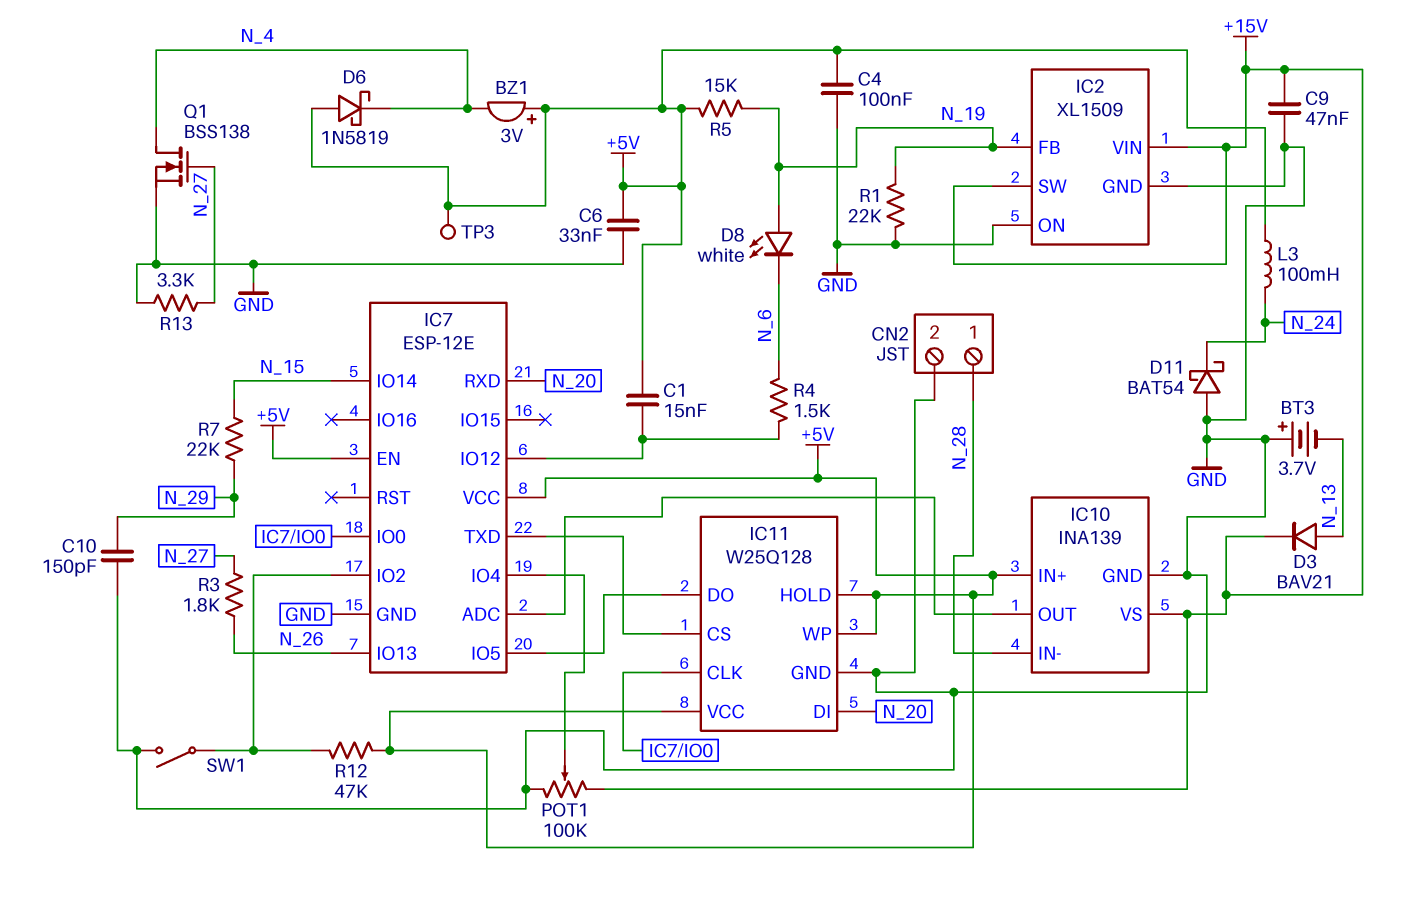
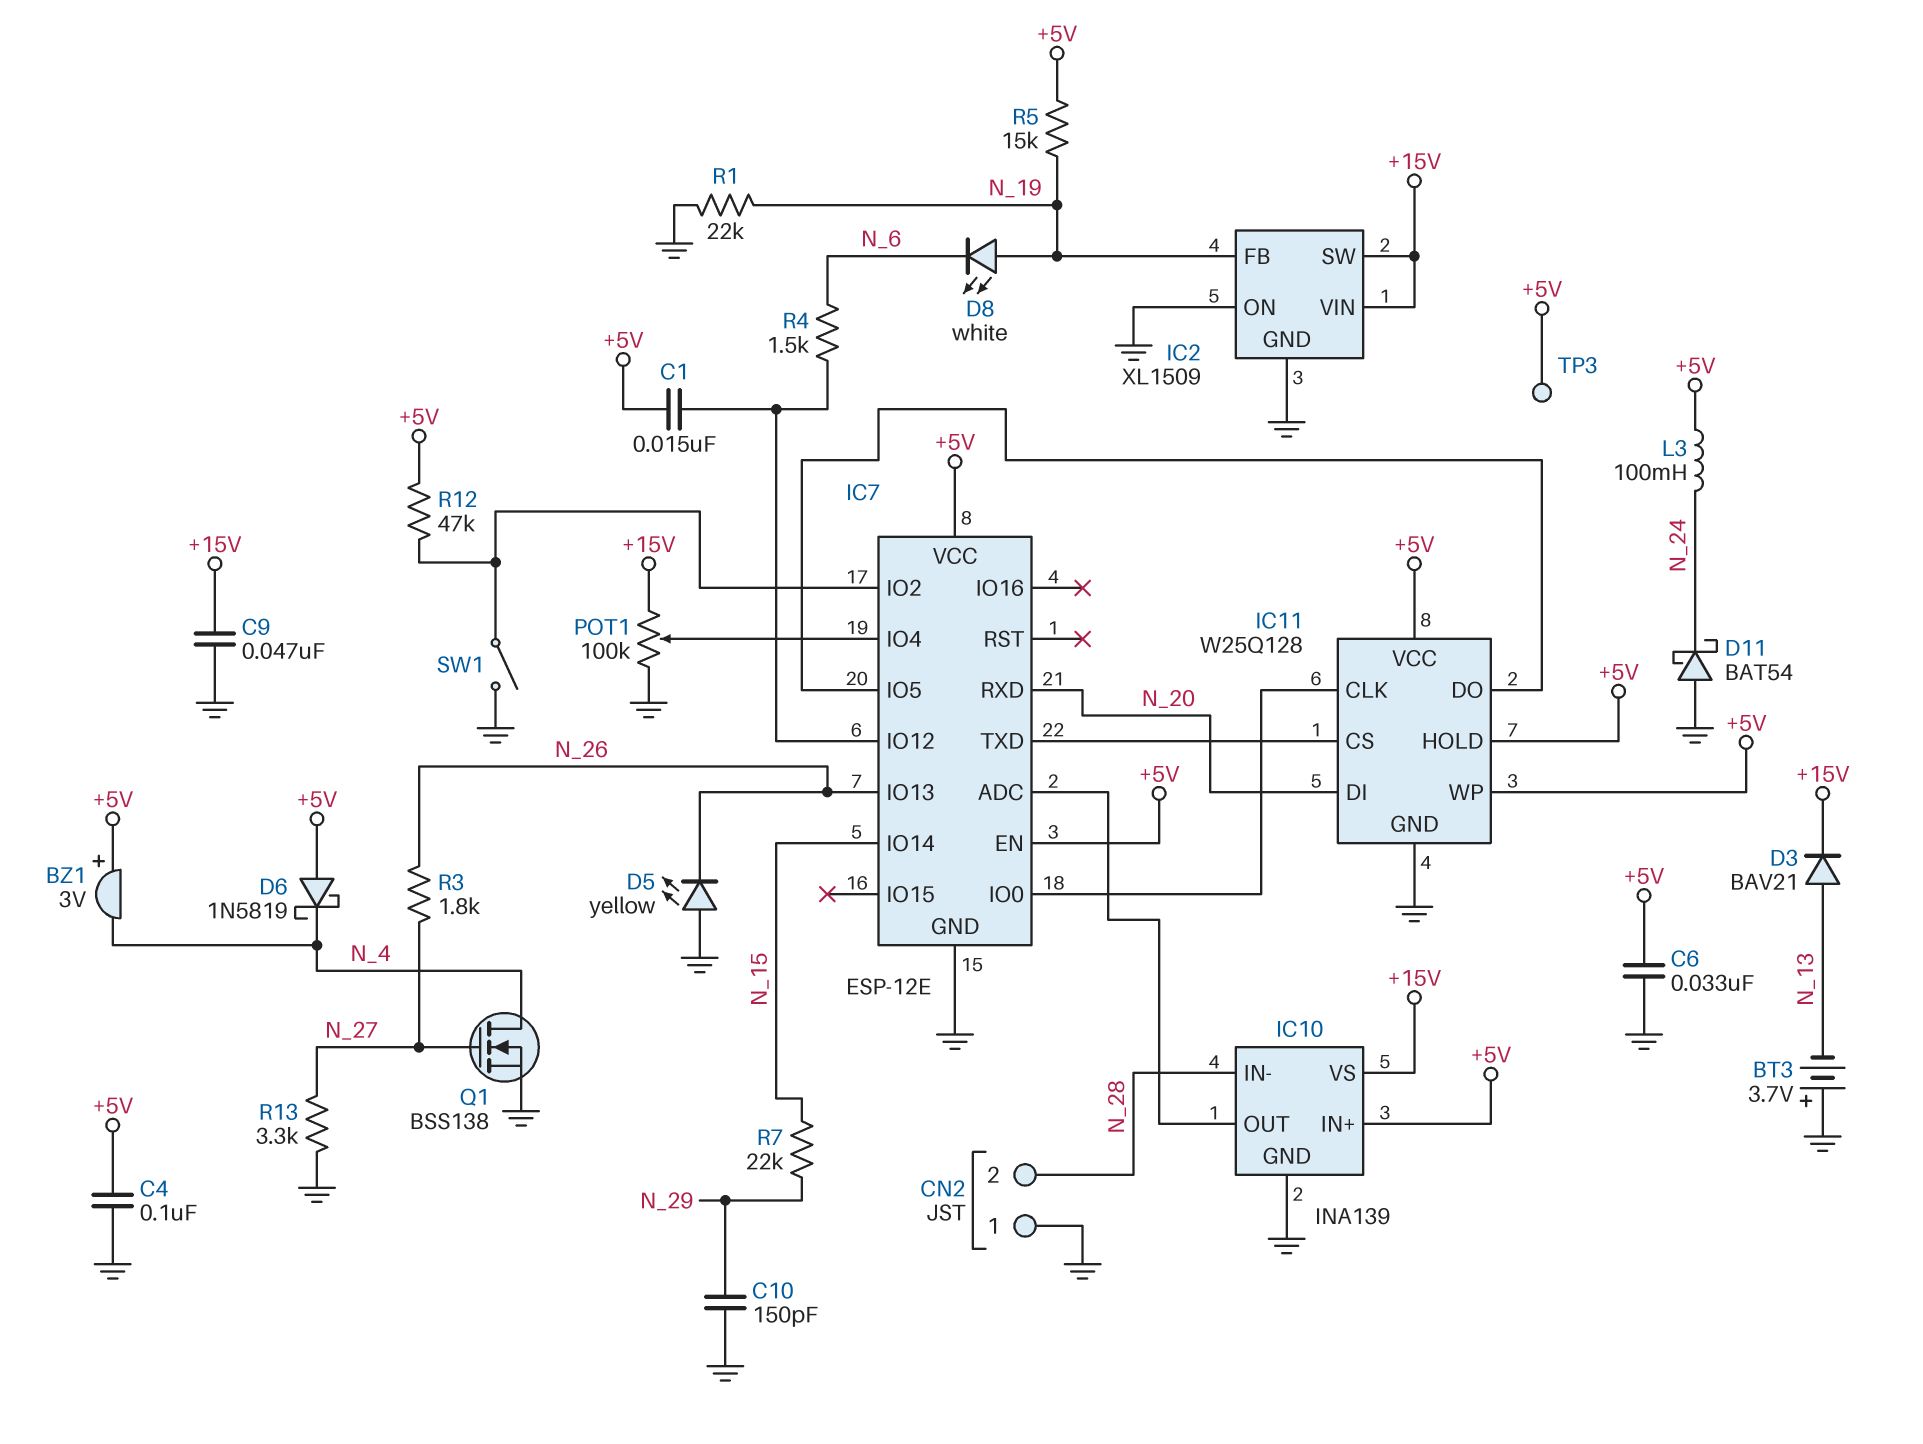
CN2 pin 1: N_28 -> GND
CN2 pin 2: GND -> N_28
D5: none -> LED yellow (A GND, K N_26)

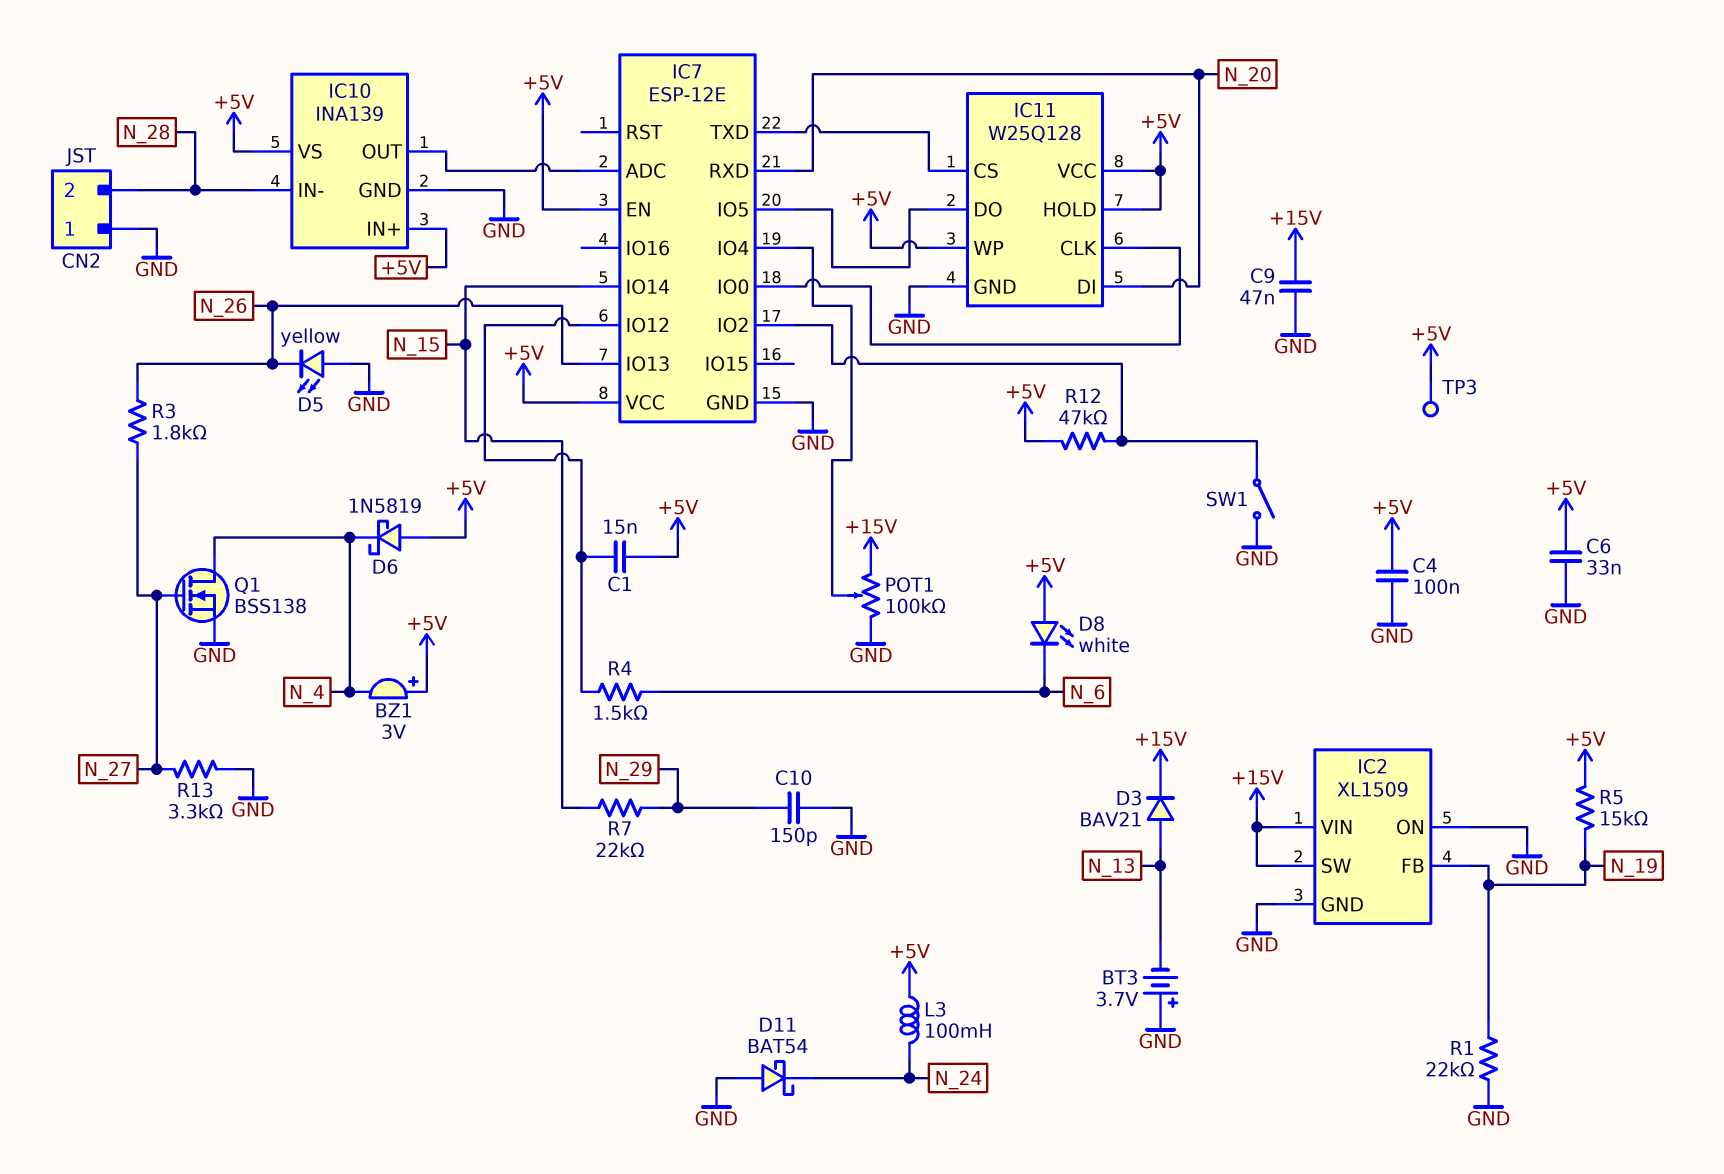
D8: LED white (A N_19, K N_6) -> LED white (A +5V, K N_6)
IC10 pin VS: +15V -> +5V

